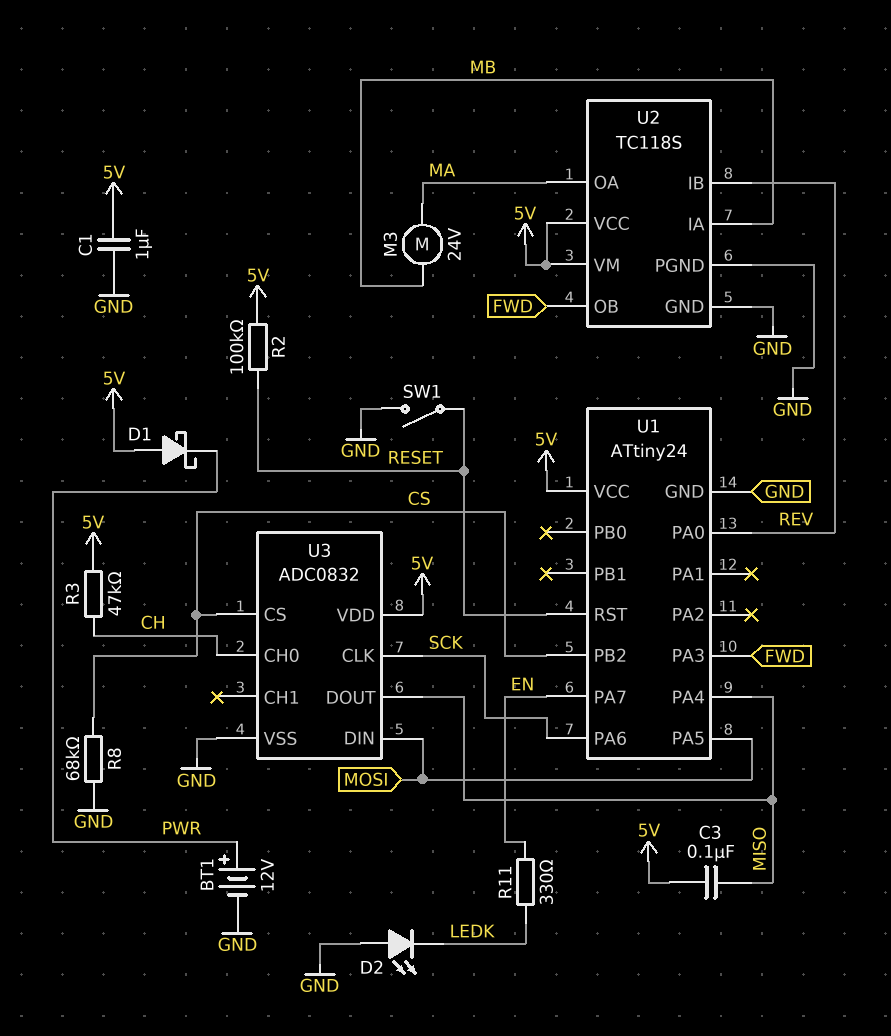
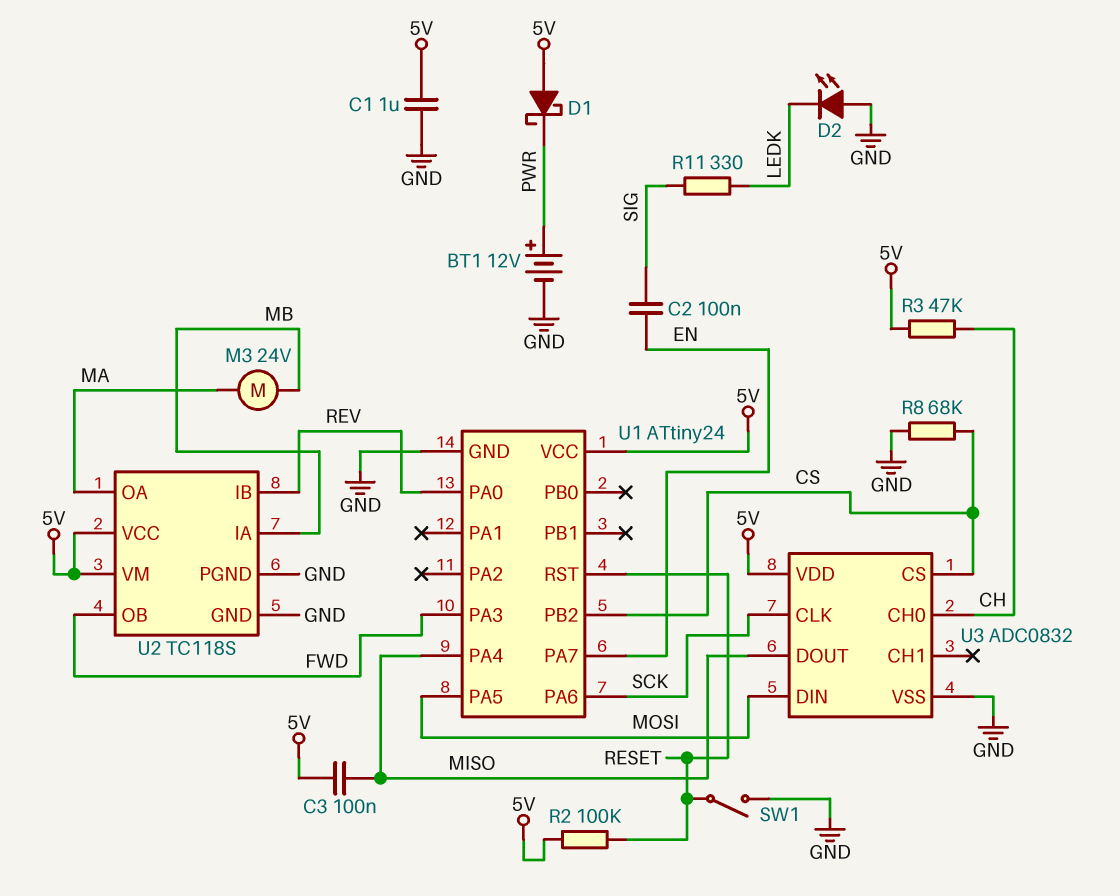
C2: none -> 100nF (EN, SIG)
R11: 330 (EN, LEDK) -> 330 (LEDK, SIG)

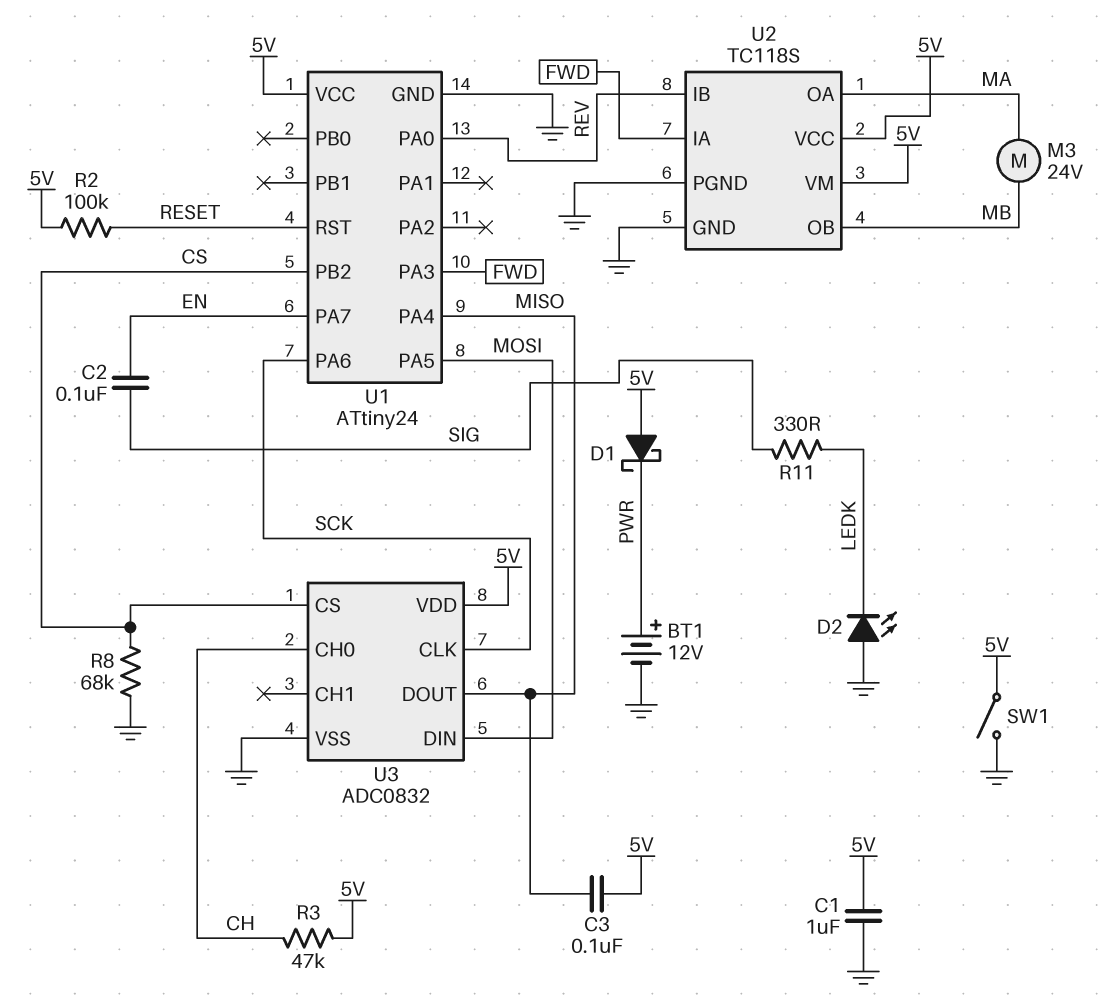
SW1: switch (GND, RESET) -> switch (5V, GND)
U2 pin IA: MB -> FWD
U2 pin OB: FWD -> MB

